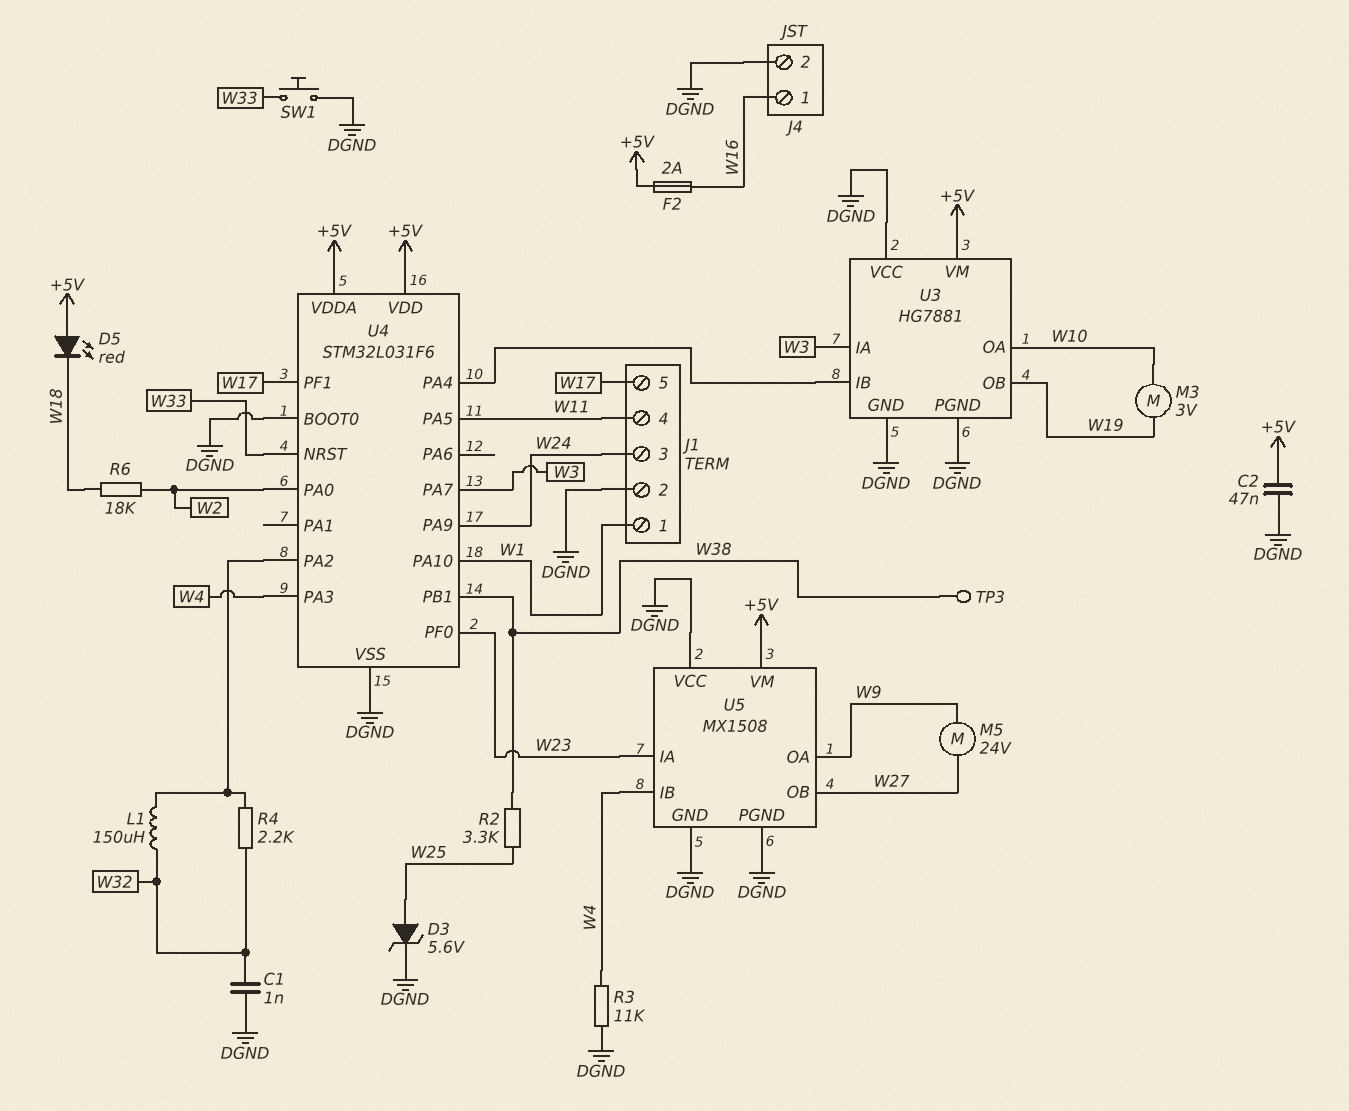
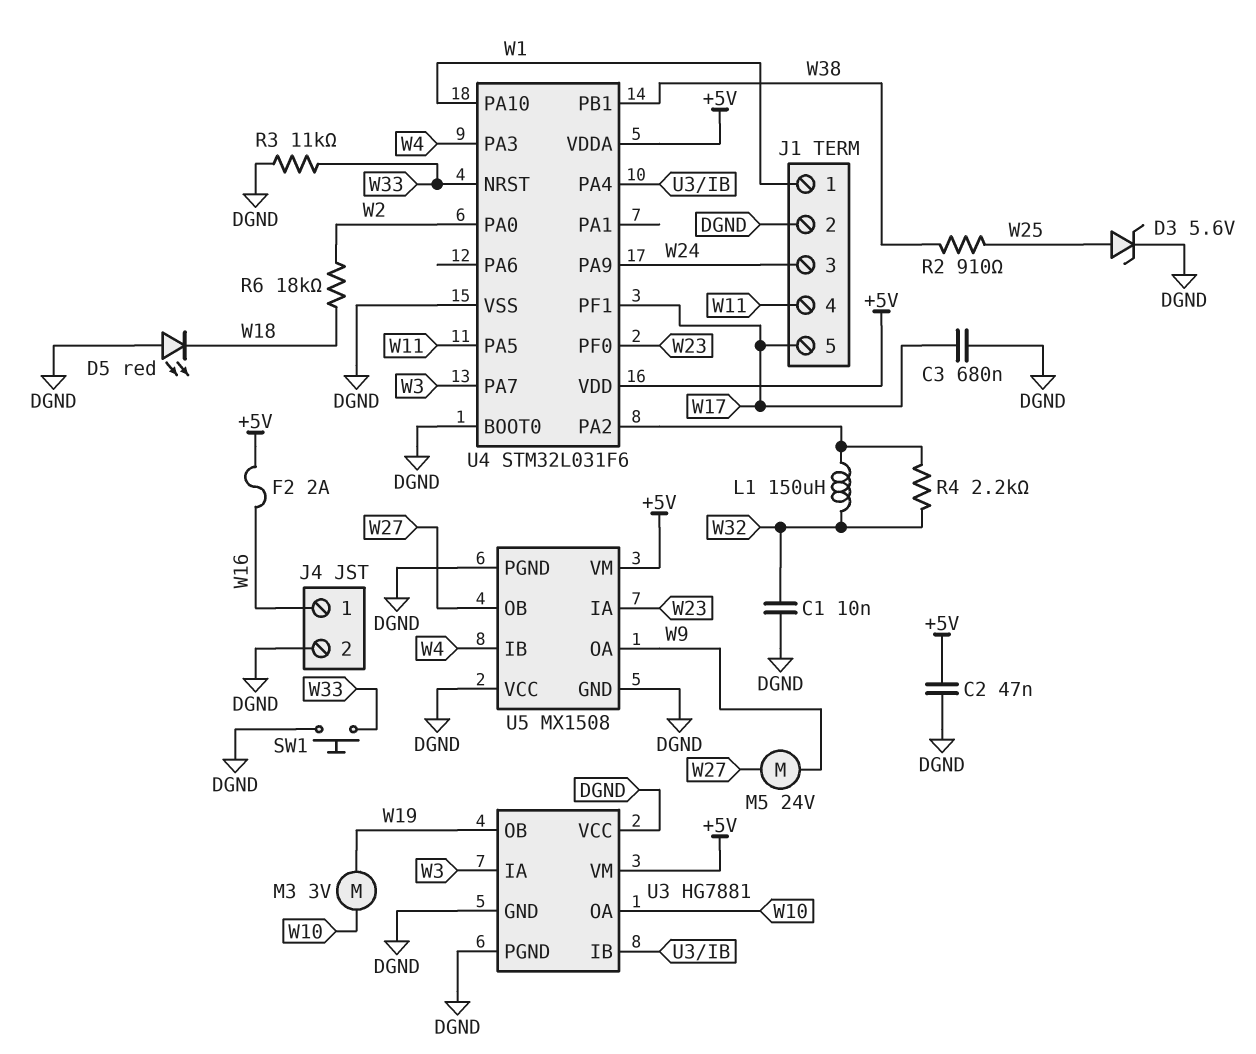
C1: 1nF (DGND, W32) -> 10nF (DGND, W32)
C3: none -> 680nF (DGND, W17)
D5: LED red (A +5V, K W18) -> LED red (A DGND, K W18)
R2: 3.3k (W25, W38) -> 910 (W25, W38)
R3: 11k (DGND, W4) -> 11k (DGND, W33)
TP3: test point (W38) -> none

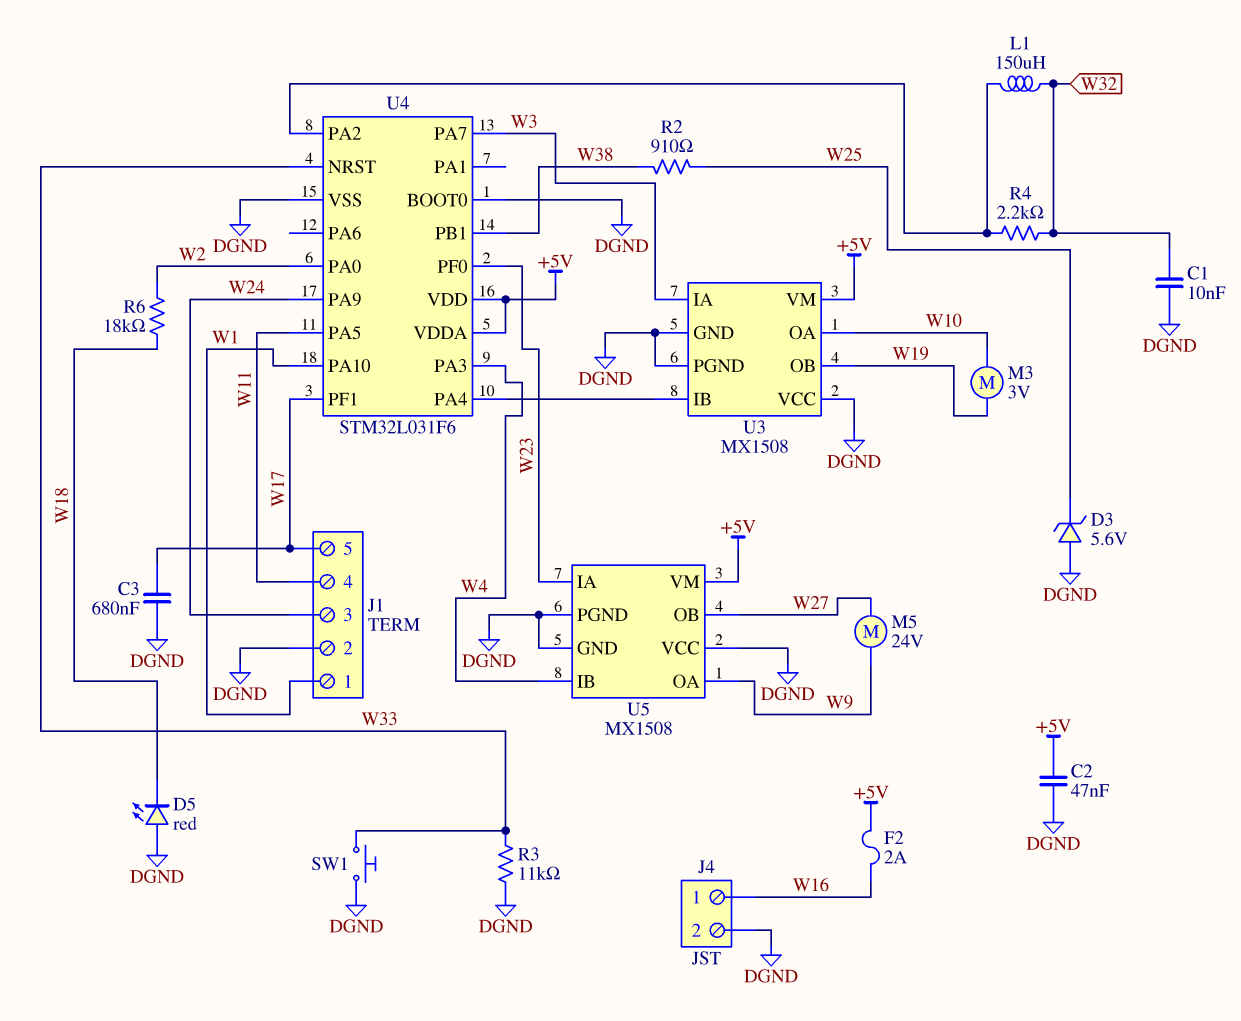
D3: zener 5.6V (A W25, K DGND) -> zener 5.6V (A DGND, K W25)
U3: HG7881 -> MX1508

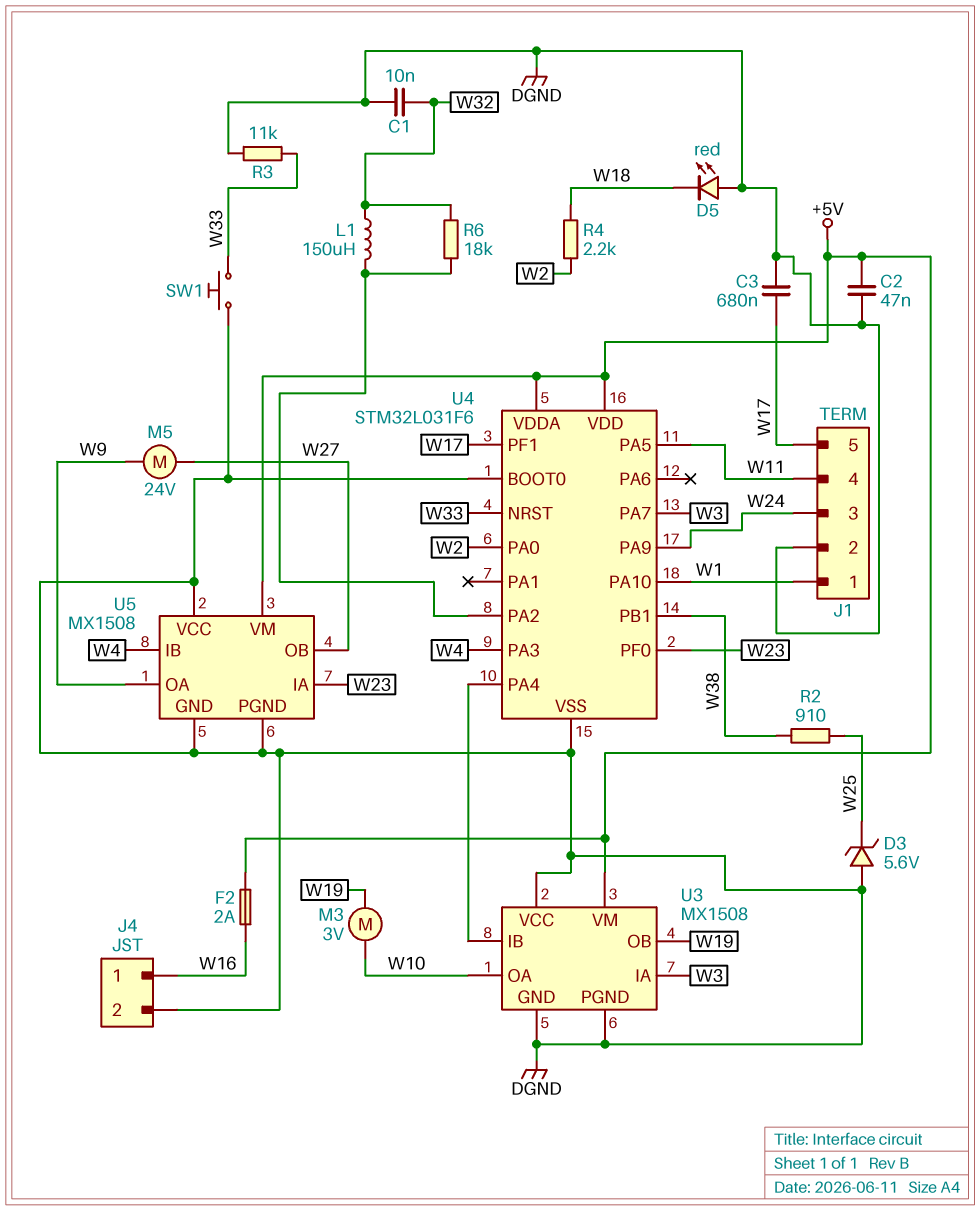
R4: 2.2k (U4/PA2, W32) -> 2.2k (W2, W18)
R6: 18k (W2, W18) -> 18k (U4/PA2, W32)

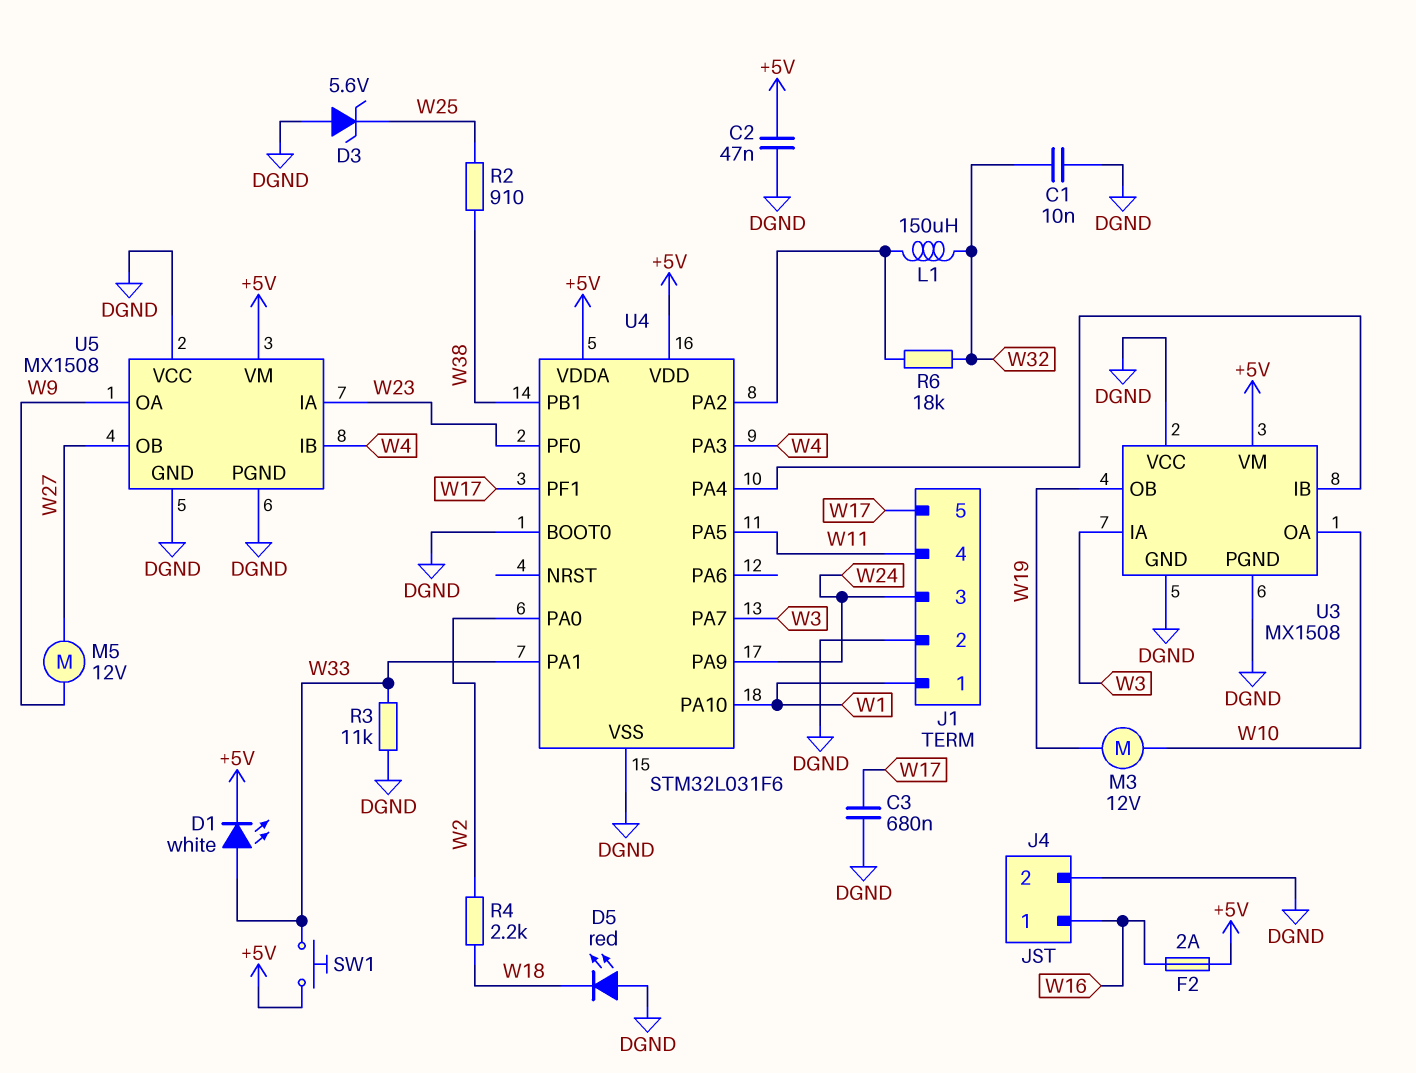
D1: none -> LED white (A W33, K +5V)
M3: motor 3V (W10, W19) -> motor 12V (W10, W19)
M5: motor 24V (W9, W27) -> motor 12V (W9, W27)
SW1: button (DGND, W33) -> button (+5V, W33)
U4 pin NRST: W33 -> none
U4 pin PA1: none -> W33

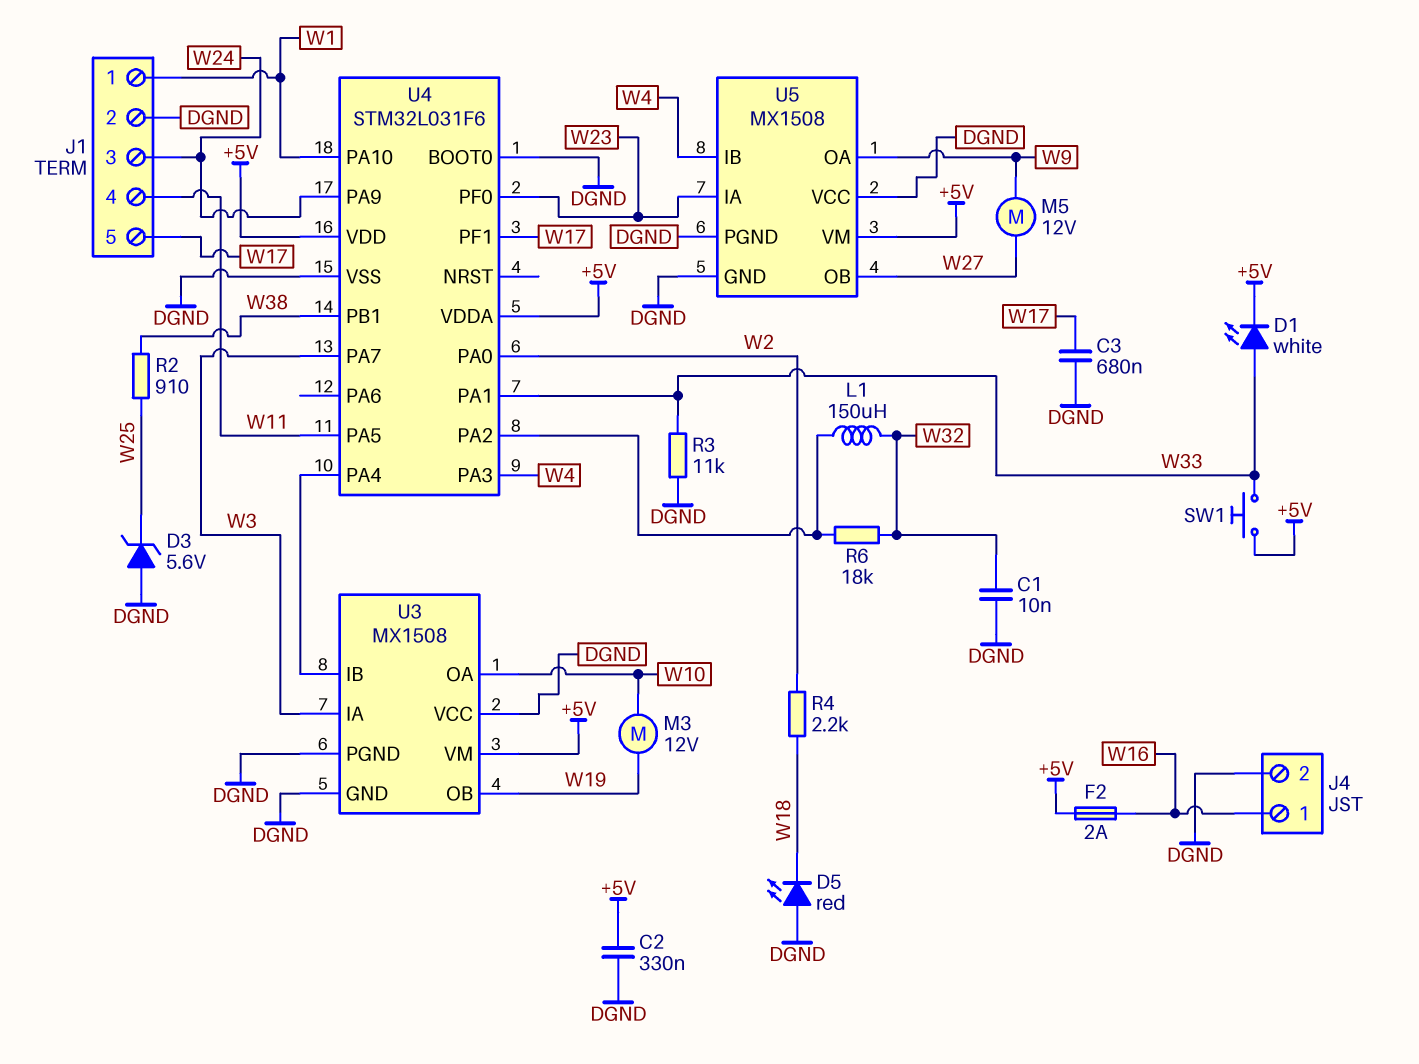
C2: 47nF (+5V, DGND) -> 330nF (+5V, DGND)

